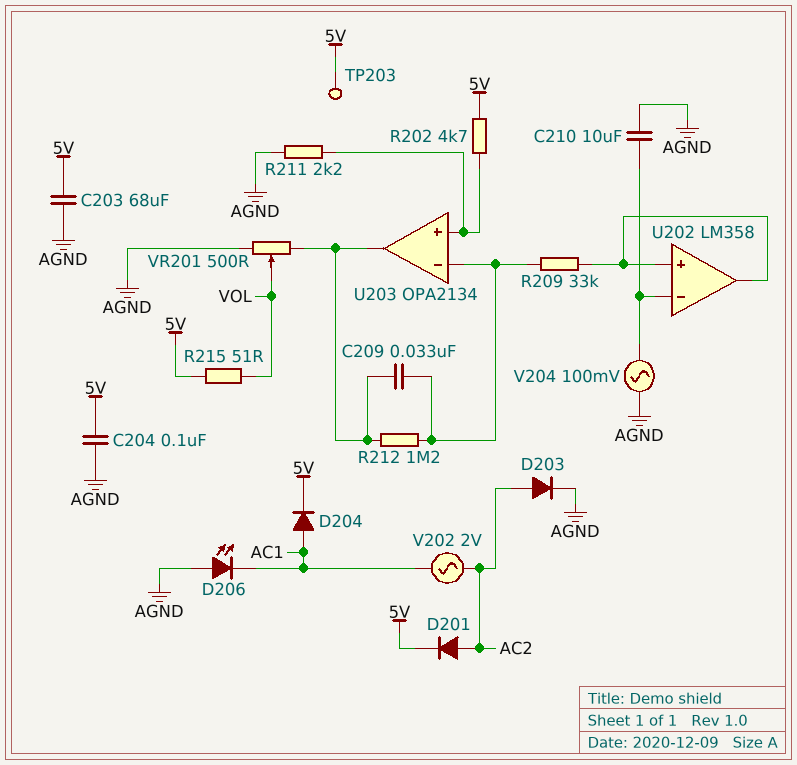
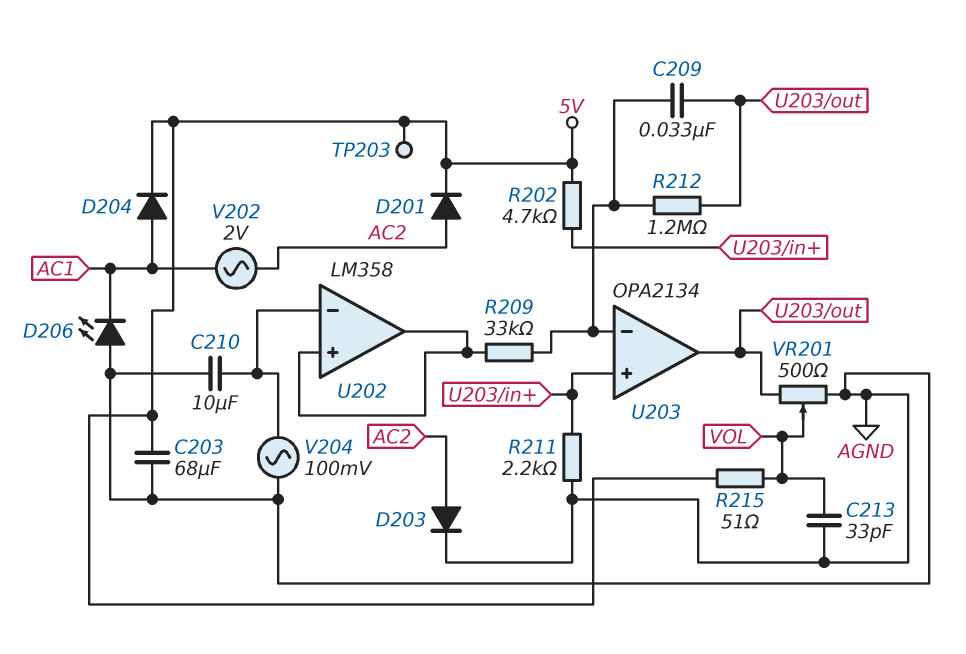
C204: 100nF (5V, AGND) -> none
C213: none -> 33pF (AGND, VOL)

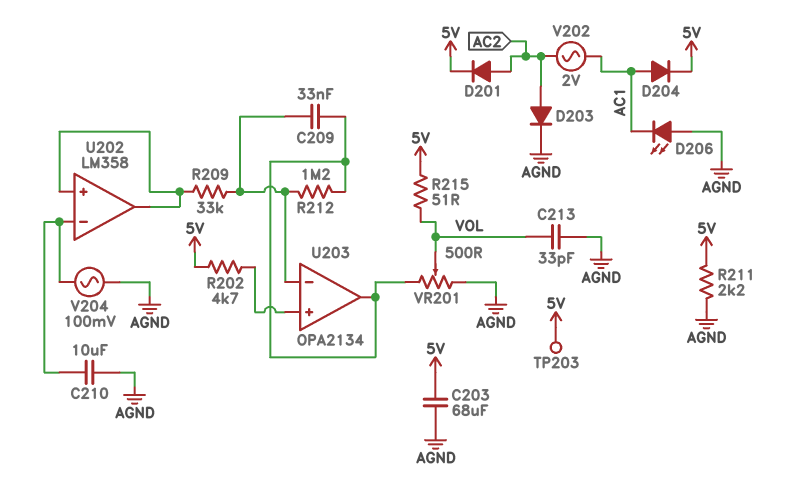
R211: 2.2k (AGND, U203/in+) -> 2.2k (5V, AGND)

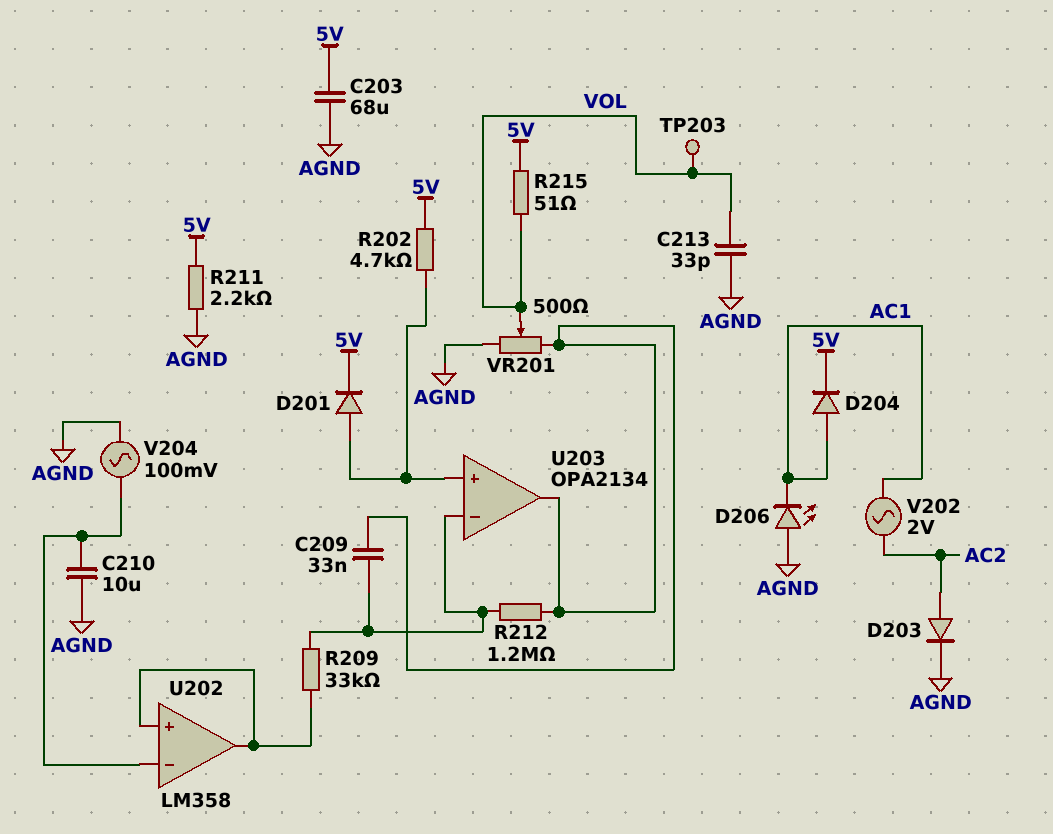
D201: diode (A AC2, K 5V) -> diode (A U203/in+, K 5V)
TP203: test point (5V) -> test point (VOL)

